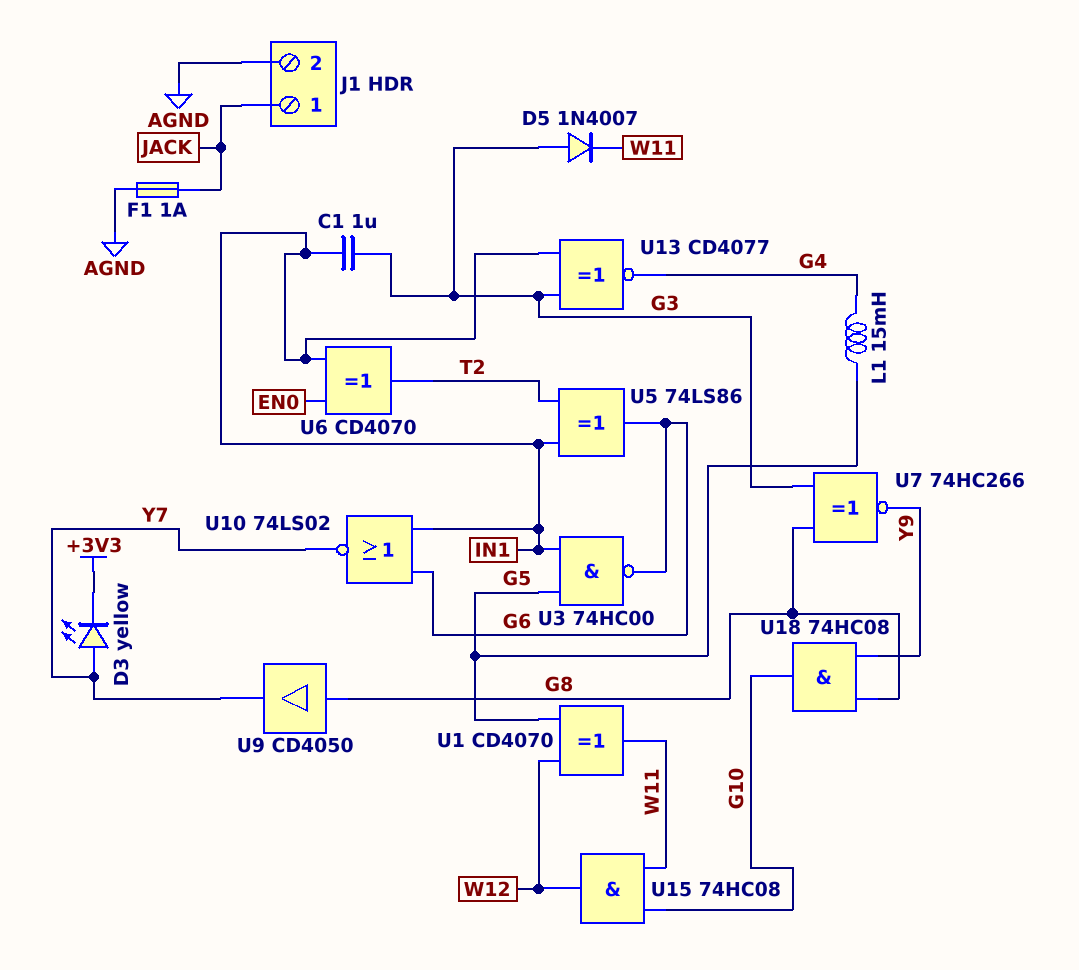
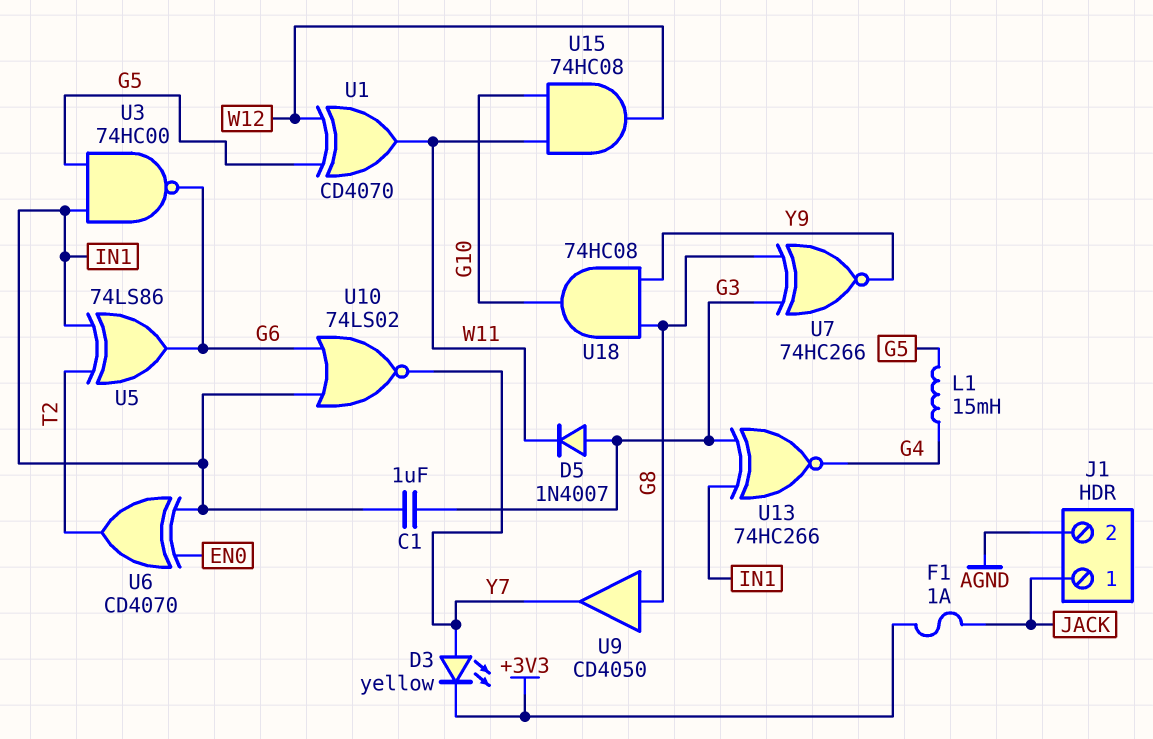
F1: 1A (AGND, JACK) -> 1A (+3V3, JACK)
U13: XNOR CD4077 (in G3, in IN1, out G4) -> XNOR 74HC266 (in G3, in IN1, out G4)

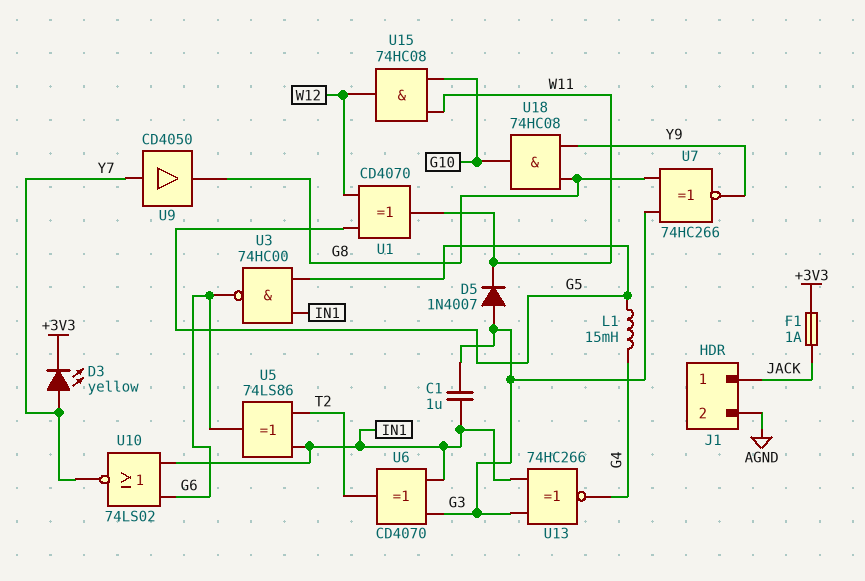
U6: XOR CD4070 (in EN0, in IN1, out T2) -> XOR CD4070 (in G3, in IN1, out T2)
U9: buffer CD4050 (in G8, out Y7) -> buffer CD4050 (in Y7, out G8)

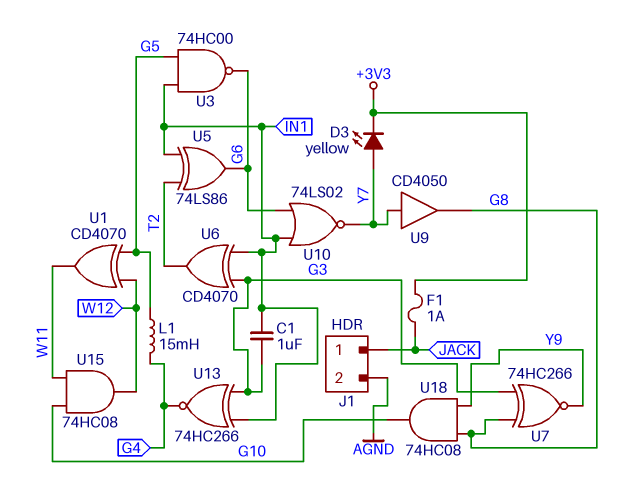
D5: diode 1N4007 (A G3, K W11) -> none

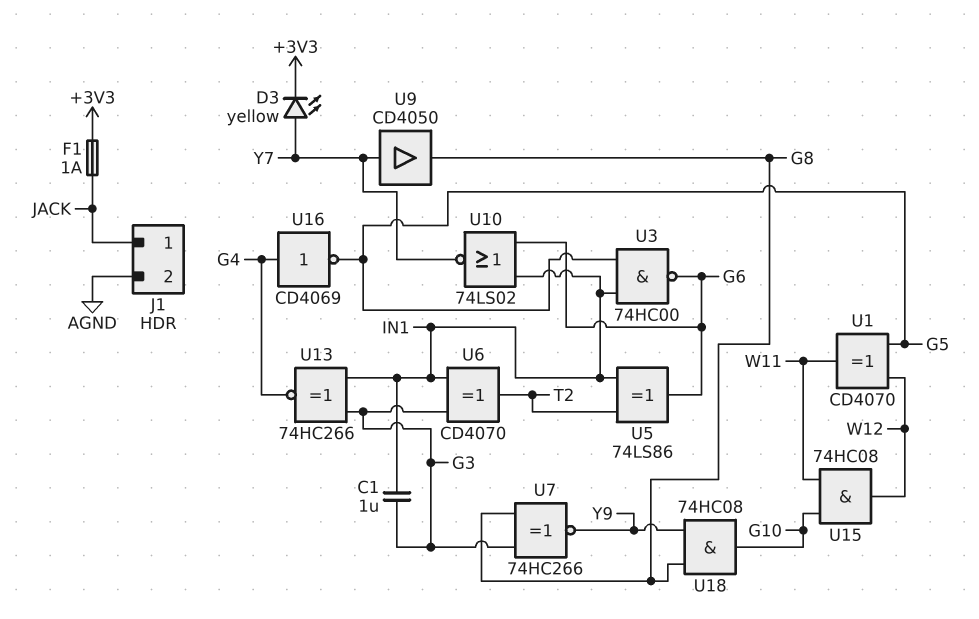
L1: 15mH (G4, G5) -> none
U16: none -> NOT CD4069 (in G4, out G5)

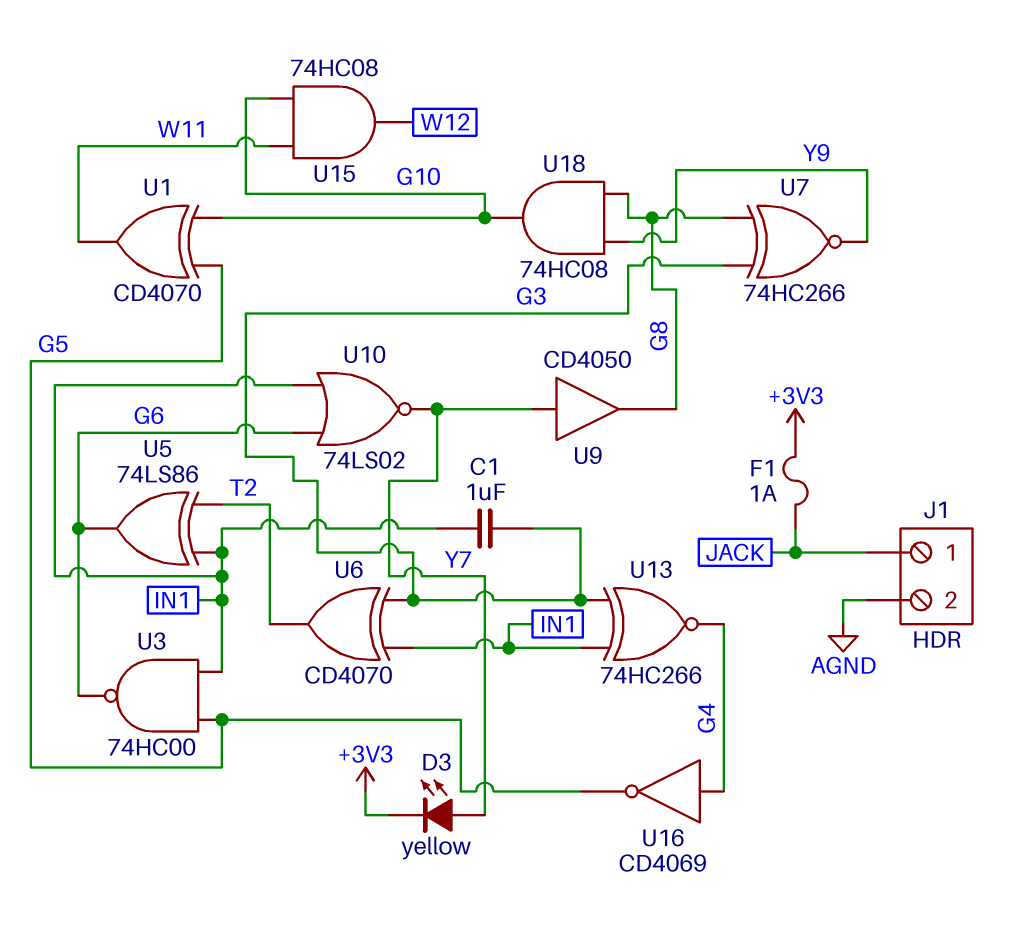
U1: XOR CD4070 (in G5, in W12, out W11) -> XOR CD4070 (in G5, in G10, out W11)

